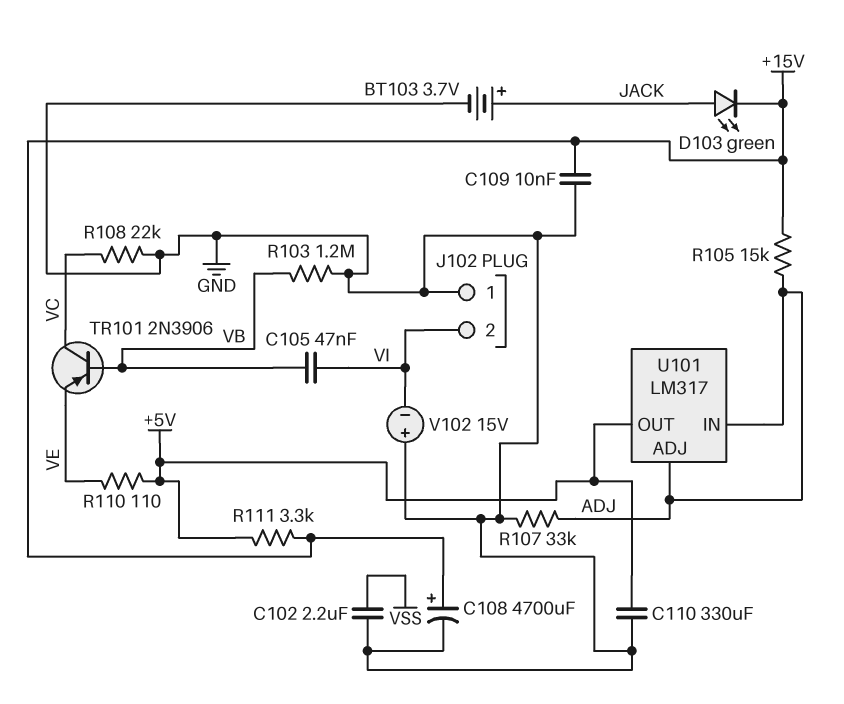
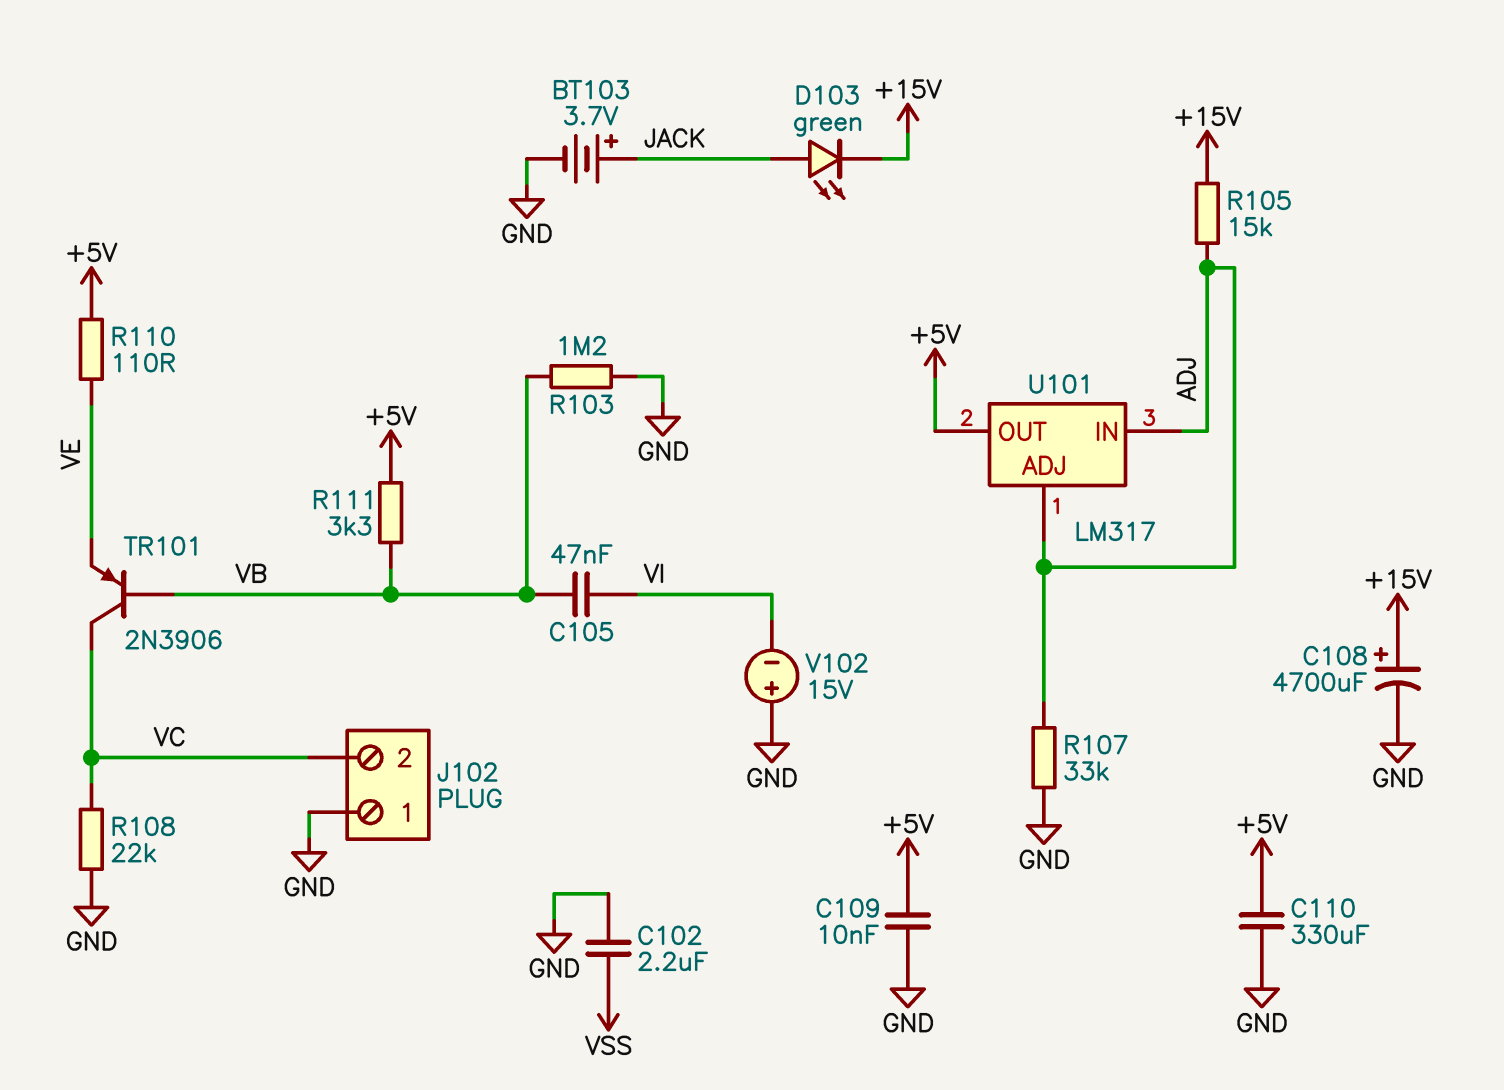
C109: 10nF (+15V, GND) -> 10nF (+5V, GND)
J102 pin 2: VI -> VC
R111: 3.3k (+5V, +15V) -> 3.3k (+5V, VB)

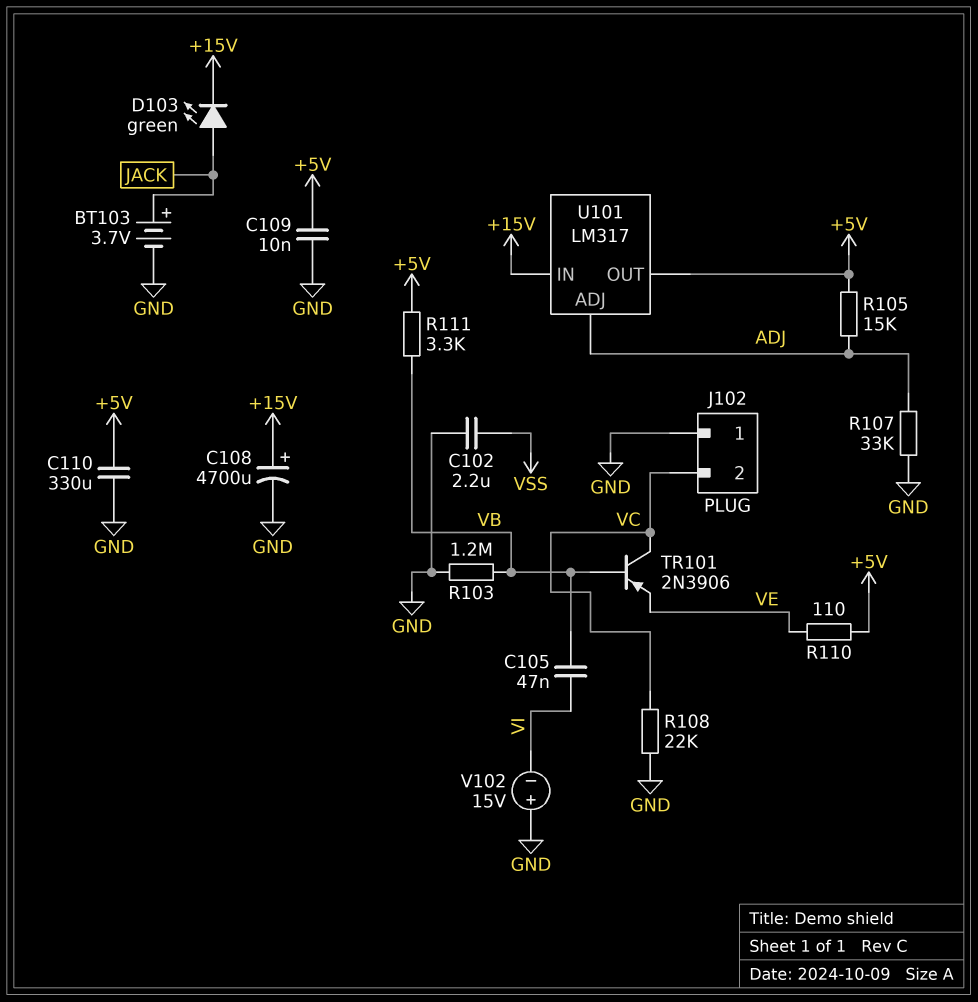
R105: 15k (+15V, ADJ) -> 15k (+5V, ADJ)
U101 pin IN: ADJ -> +15V

